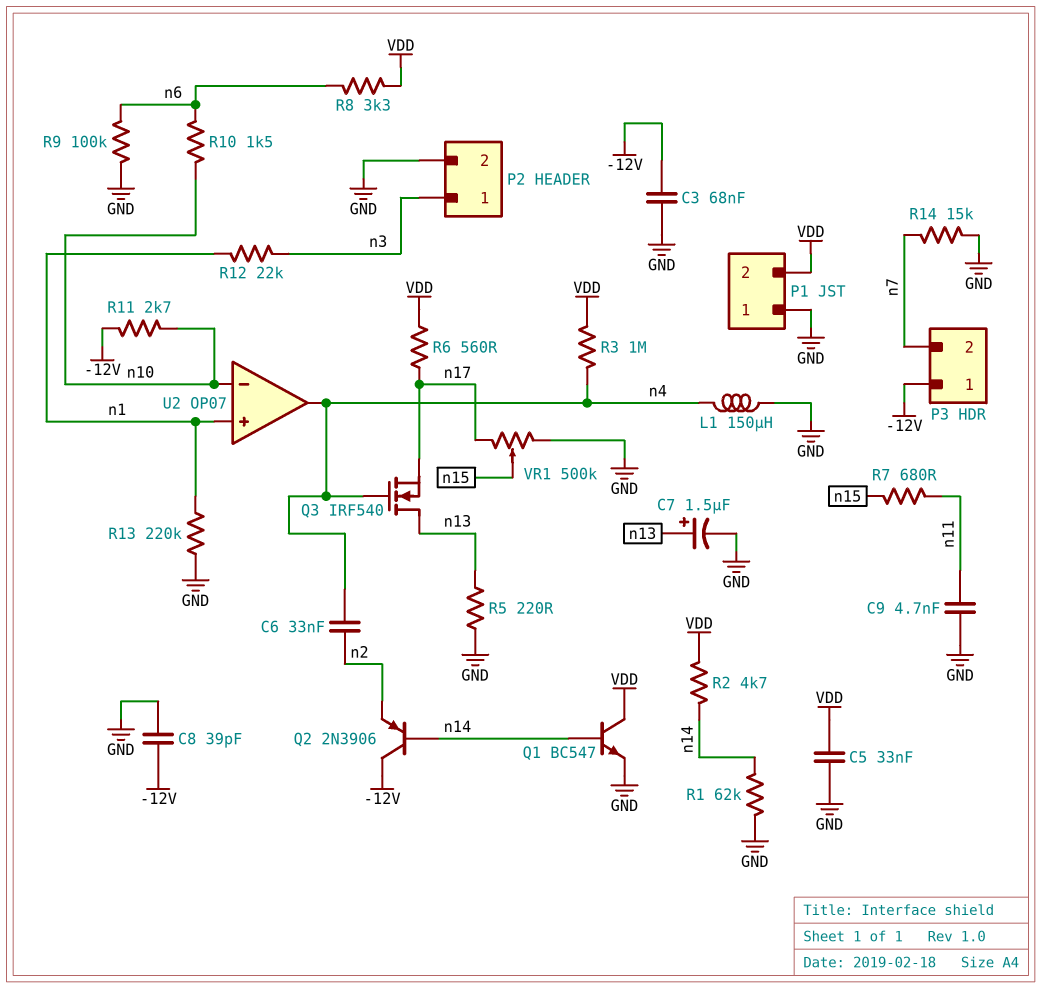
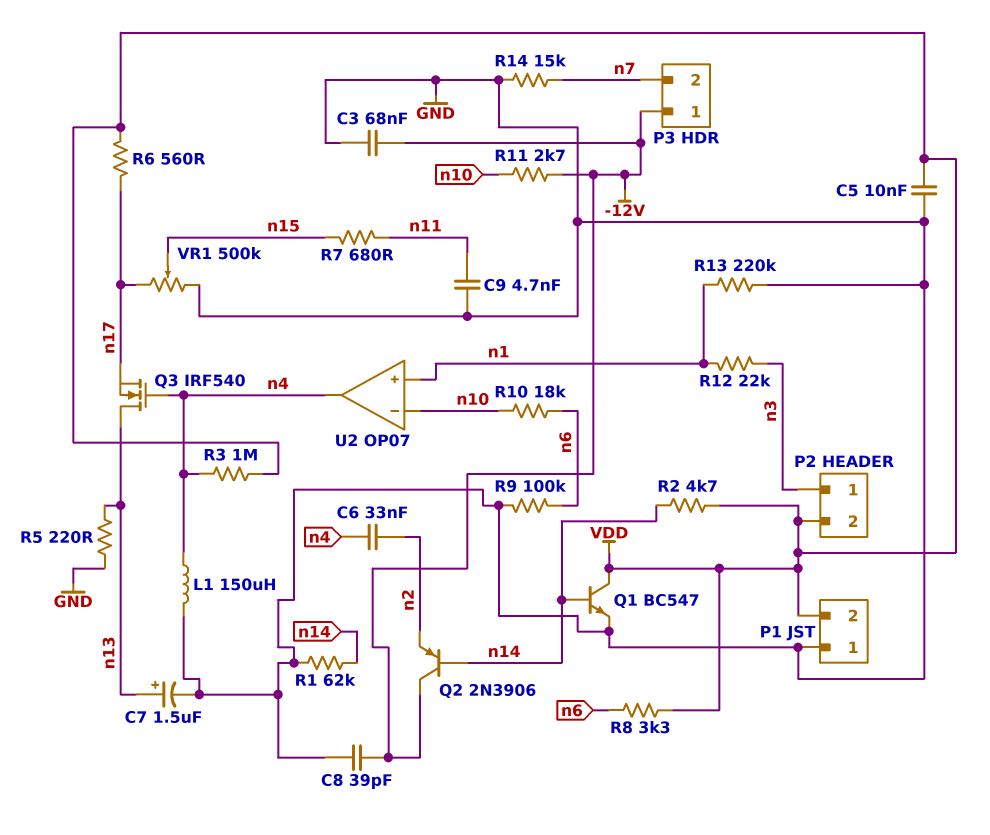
C5: 33nF (GND, VDD) -> 10nF (GND, VDD)
P2 pin 2: GND -> VDD
R10: 1.5k (n6, n10) -> 18k (n6, n10)

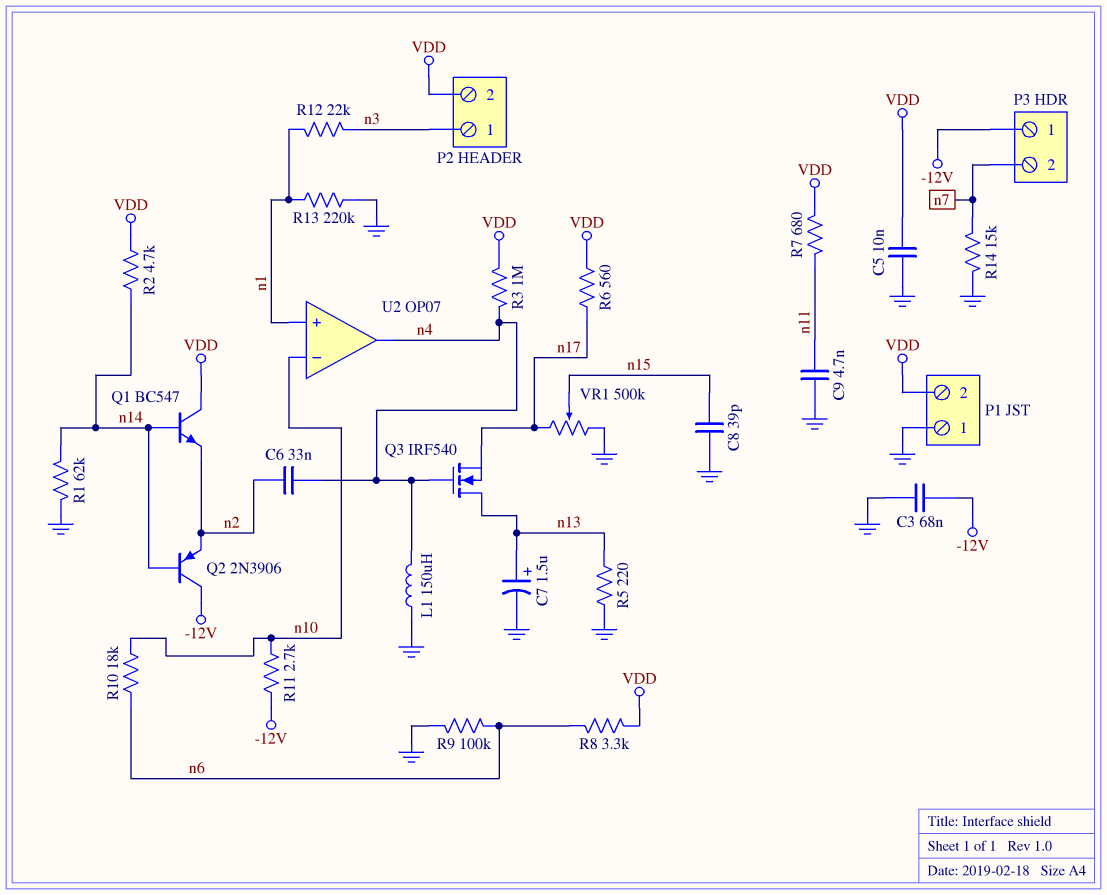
C8: 39pF (-12V, GND) -> 39pF (GND, n15)
Q1: NPN BC547 (B n14, C VDD, E GND) -> NPN BC547 (B n14, C VDD, E n2)
R7: 680 (n11, n15) -> 680 (VDD, n11)

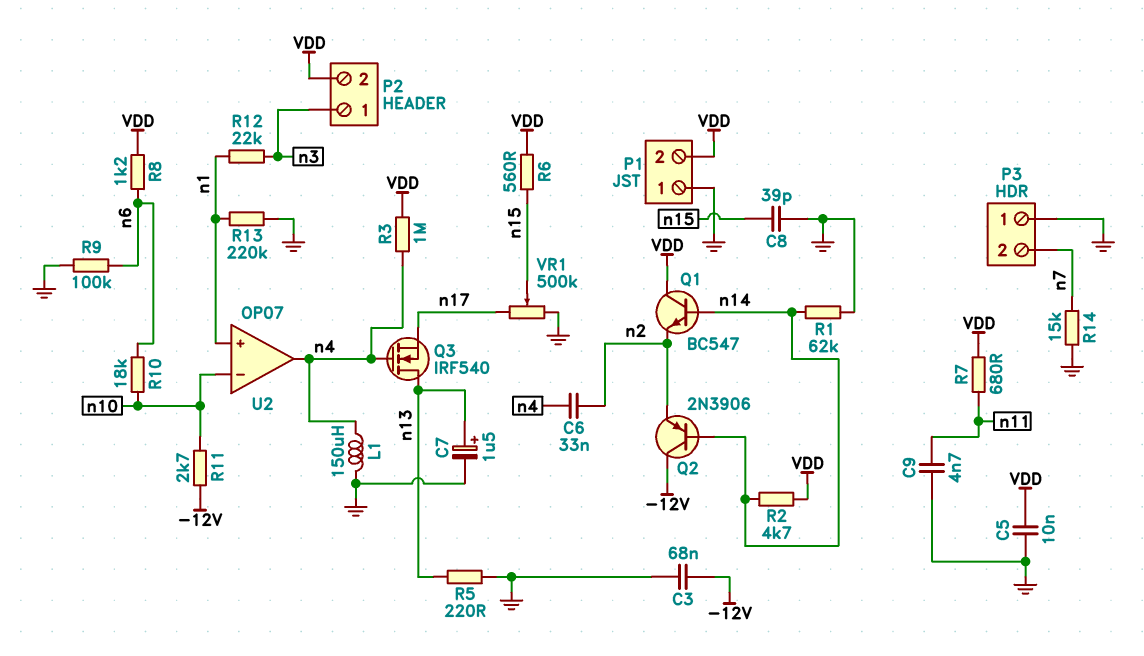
P3 pin 1: -12V -> GND
R6: 560 (VDD, n17) -> 560 (VDD, n15)
R8: 3.3k (VDD, n6) -> 1.2k (VDD, n6)

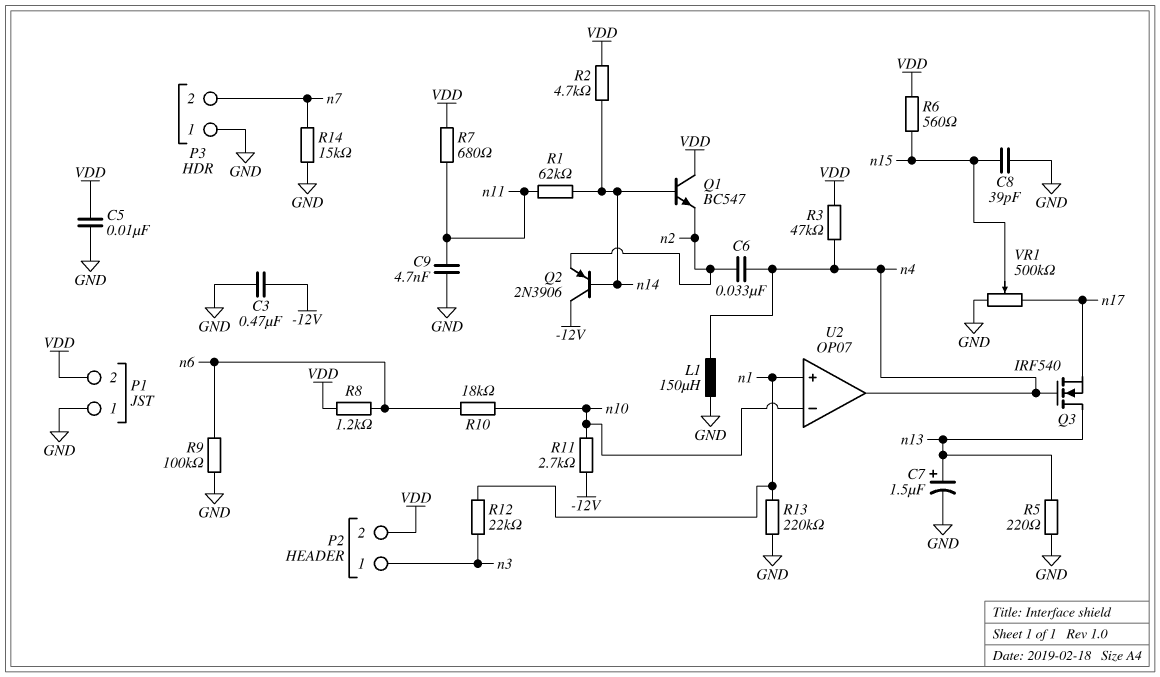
C3: 68nF (-12V, GND) -> 470nF (-12V, GND)
R1: 62k (GND, n14) -> 62k (n11, n14)
R3: 1M (VDD, n4) -> 47k (VDD, n4)

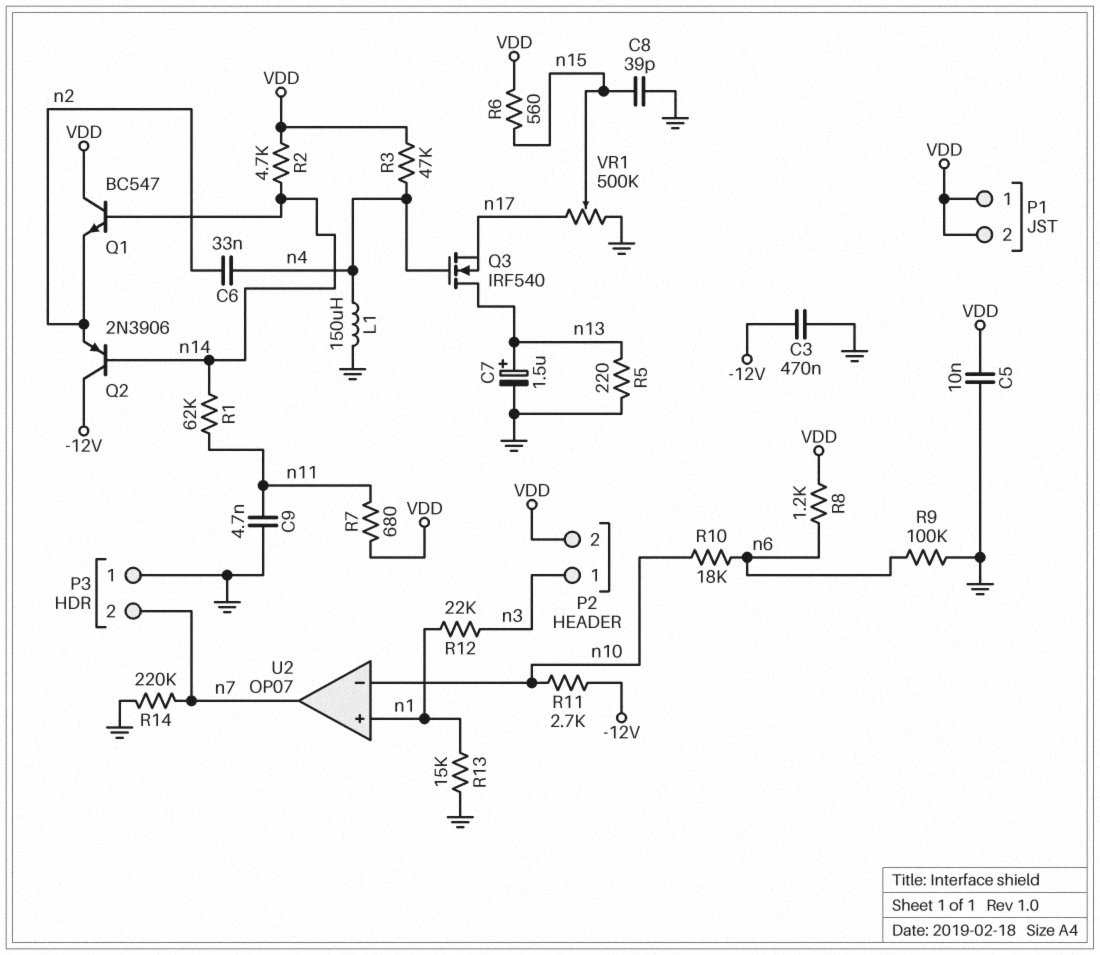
P1 pin 1: GND -> VDD
R13: 220k (GND, n1) -> 15k (GND, n1)
R14: 15k (GND, n7) -> 220k (GND, n7)
U2 pin out: n4 -> n7

